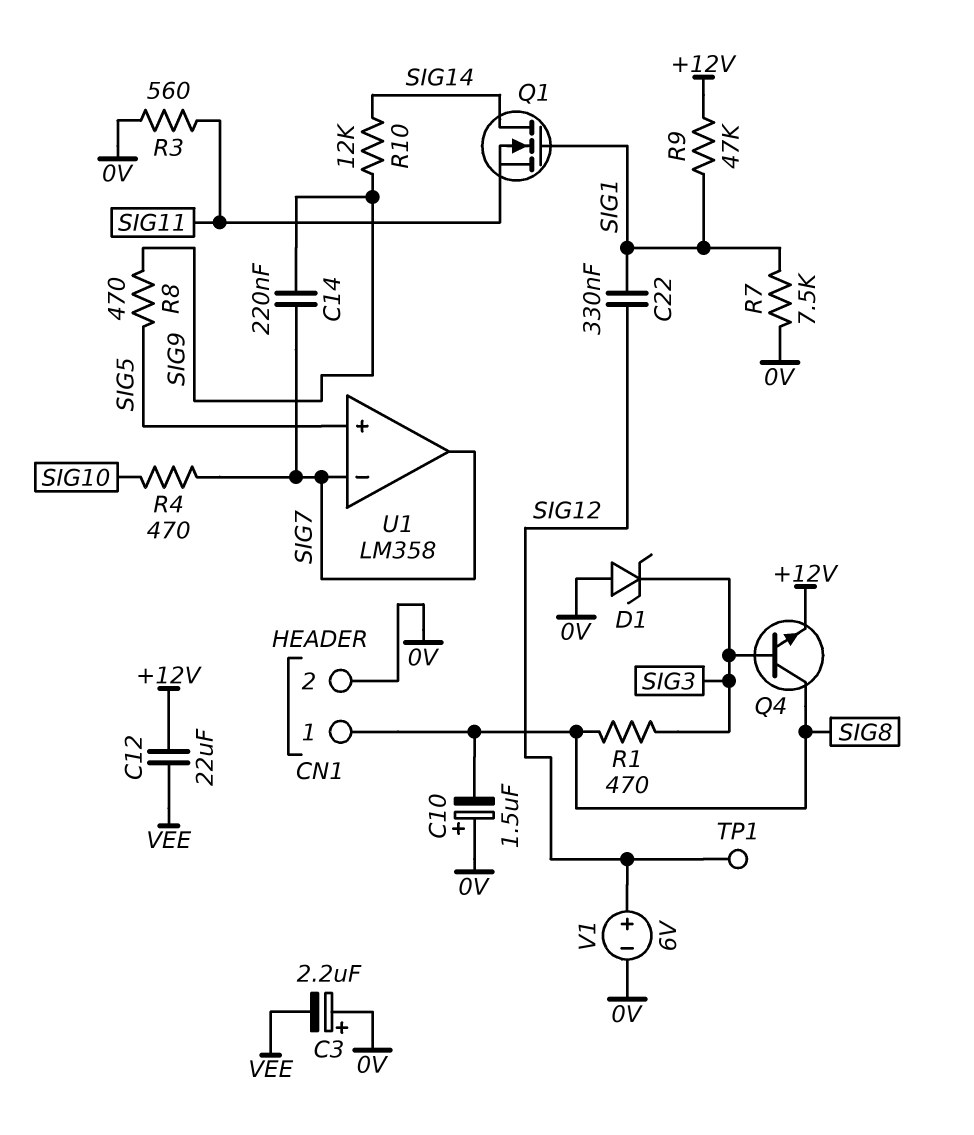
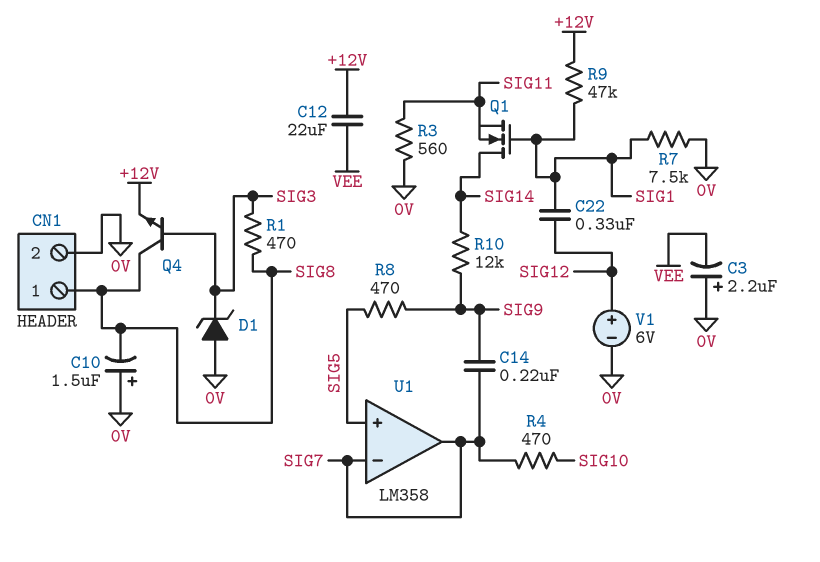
TP1: test point (SIG12) -> none

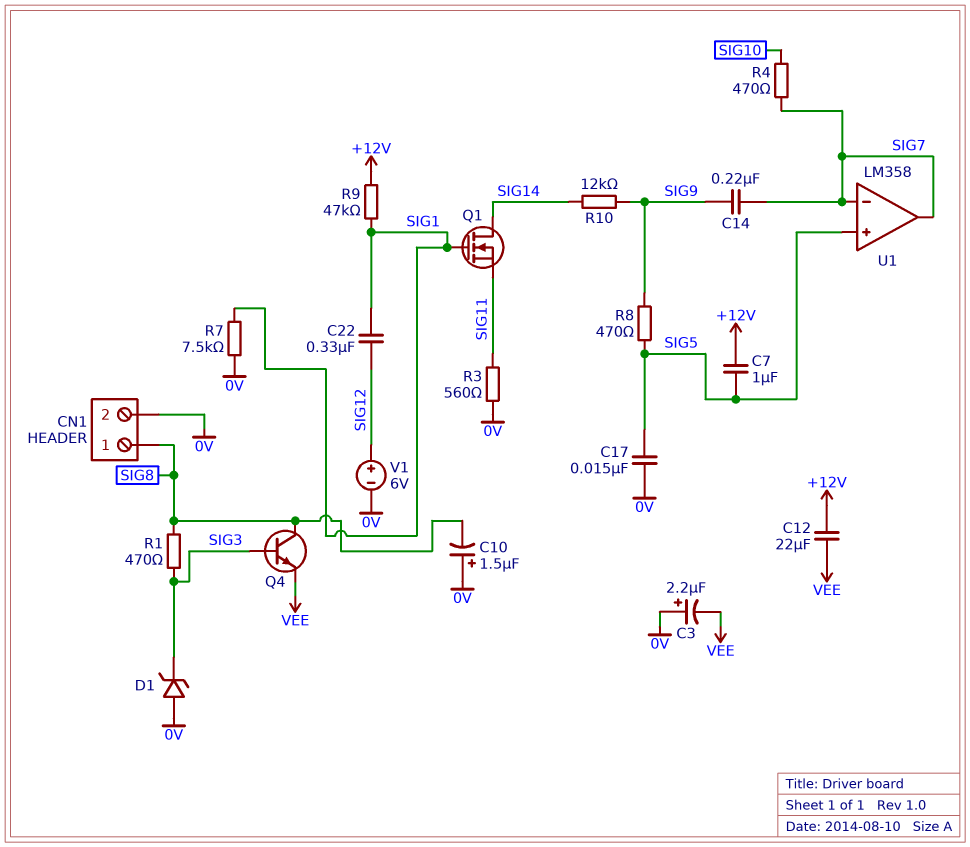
C7: none -> 1uF (+12V, SIG5)
C17: none -> 15nF (0V, SIG5)
Q4: NPN (B SIG3, C SIG8, E +12V) -> NPN (B SIG3, C SIG8, E VEE)

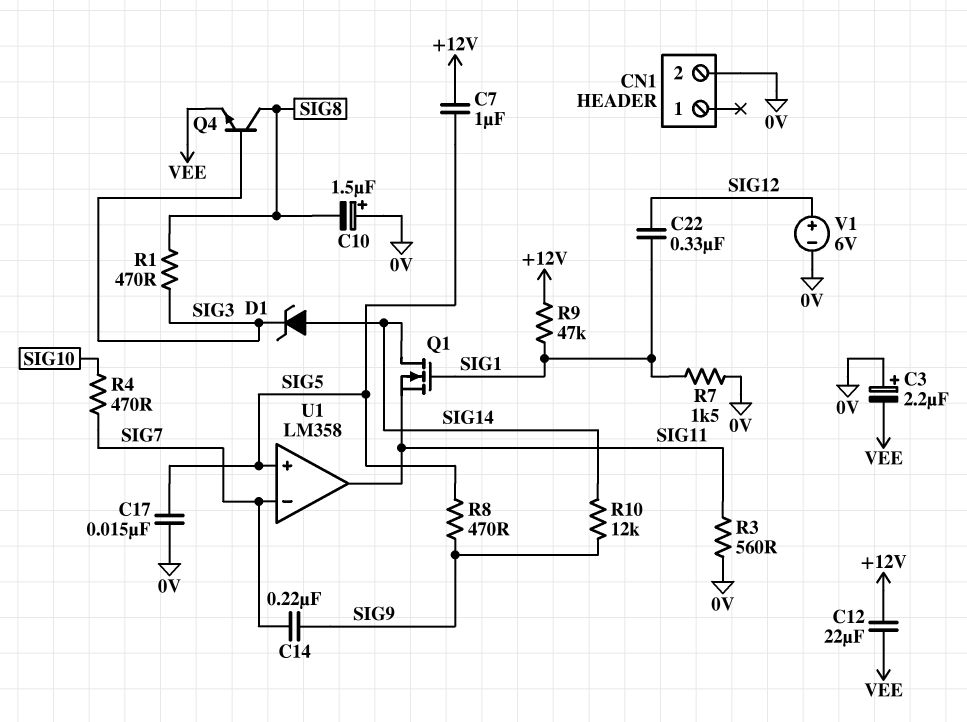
CN1 pin 1: SIG8 -> none
D1: zener (A 0V, K SIG3) -> zener (A SIG14, K SIG3)
R7: 7.5k (0V, SIG1) -> 1.5k (0V, SIG1)
U1 pin out: SIG7 -> SIG11

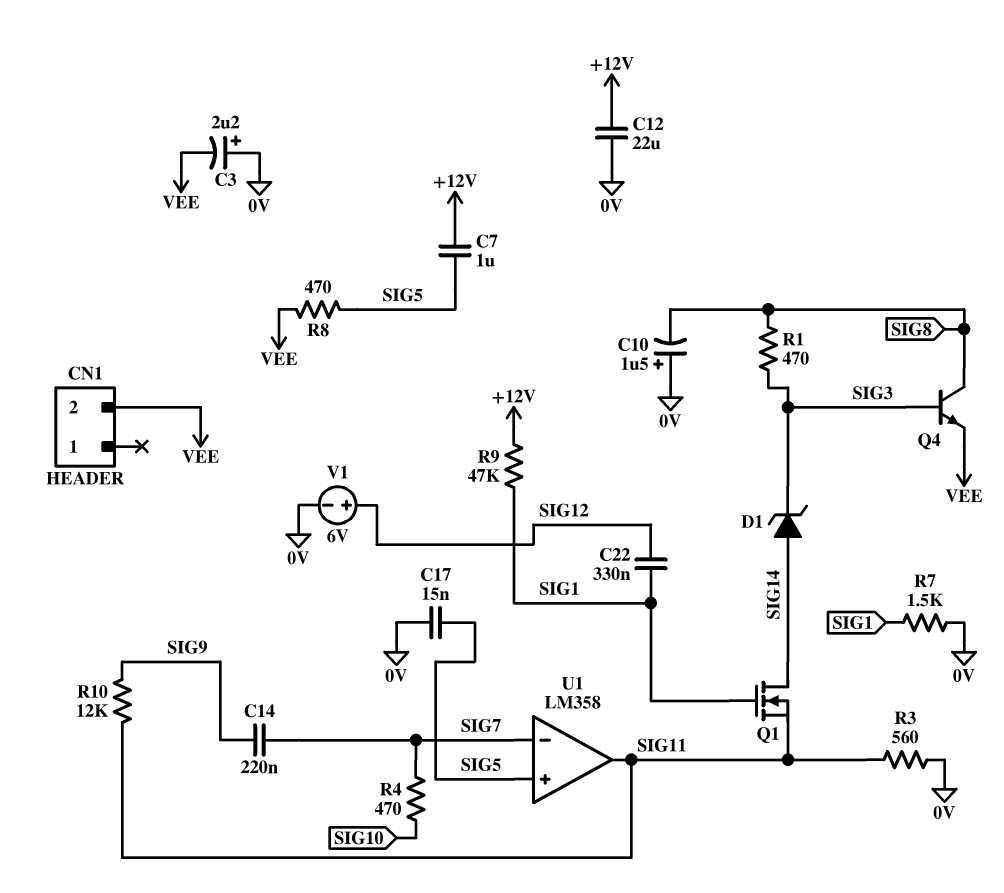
C12: 22uF (+12V, VEE) -> 22uF (+12V, 0V)
CN1 pin 2: 0V -> VEE
R8: 470 (SIG5, SIG9) -> 470 (SIG5, VEE)
R10: 12k (SIG9, SIG14) -> 12k (SIG9, SIG11)

